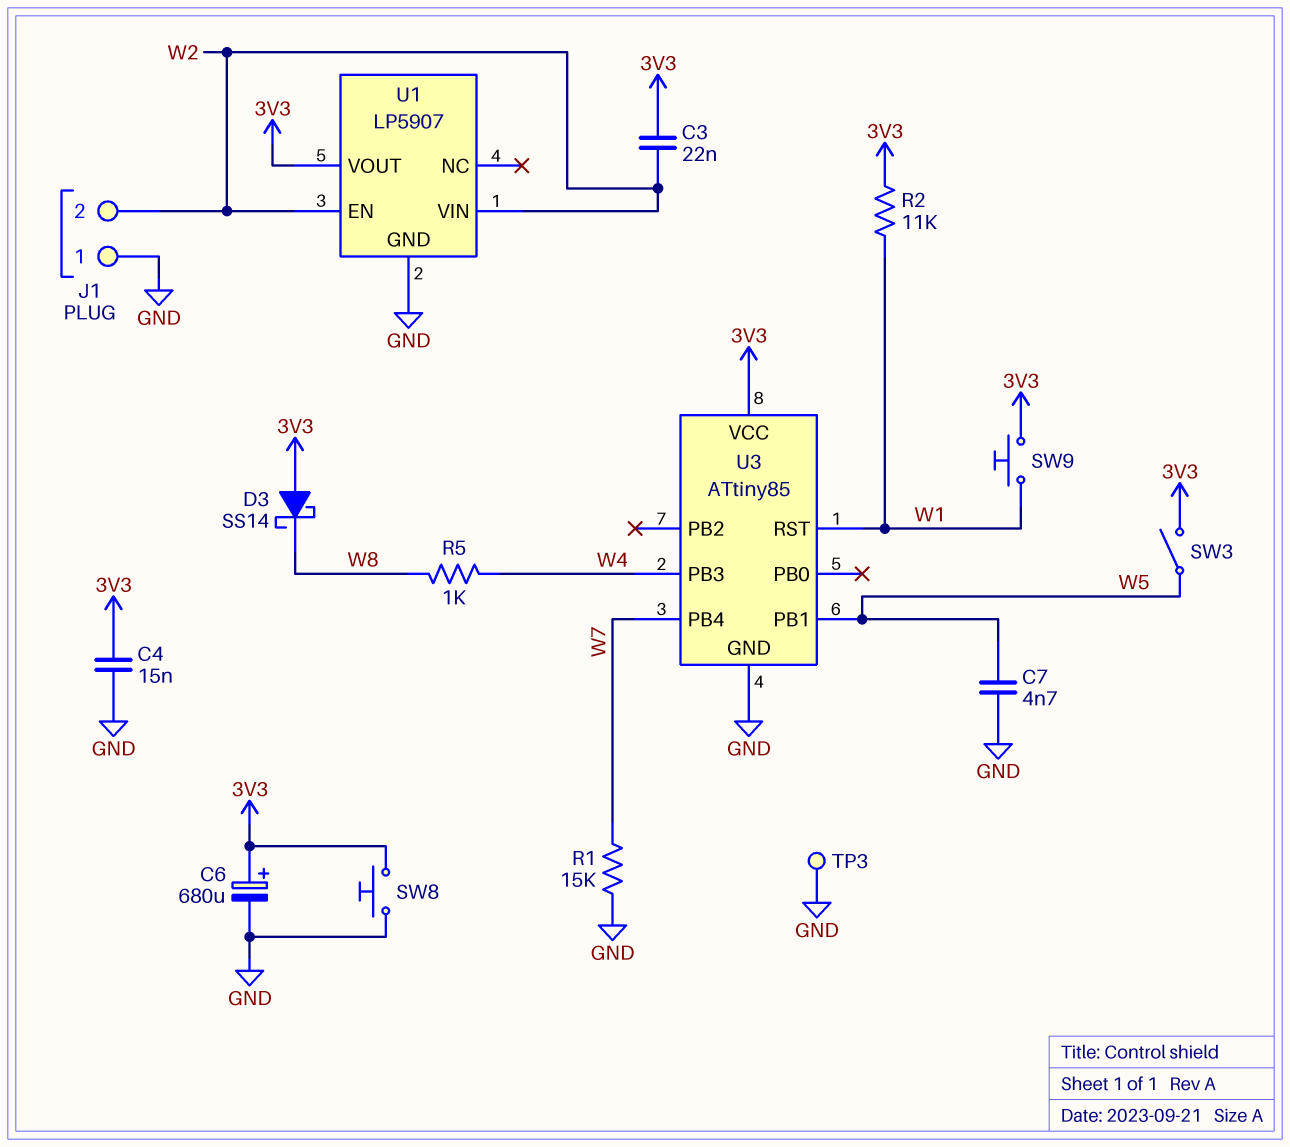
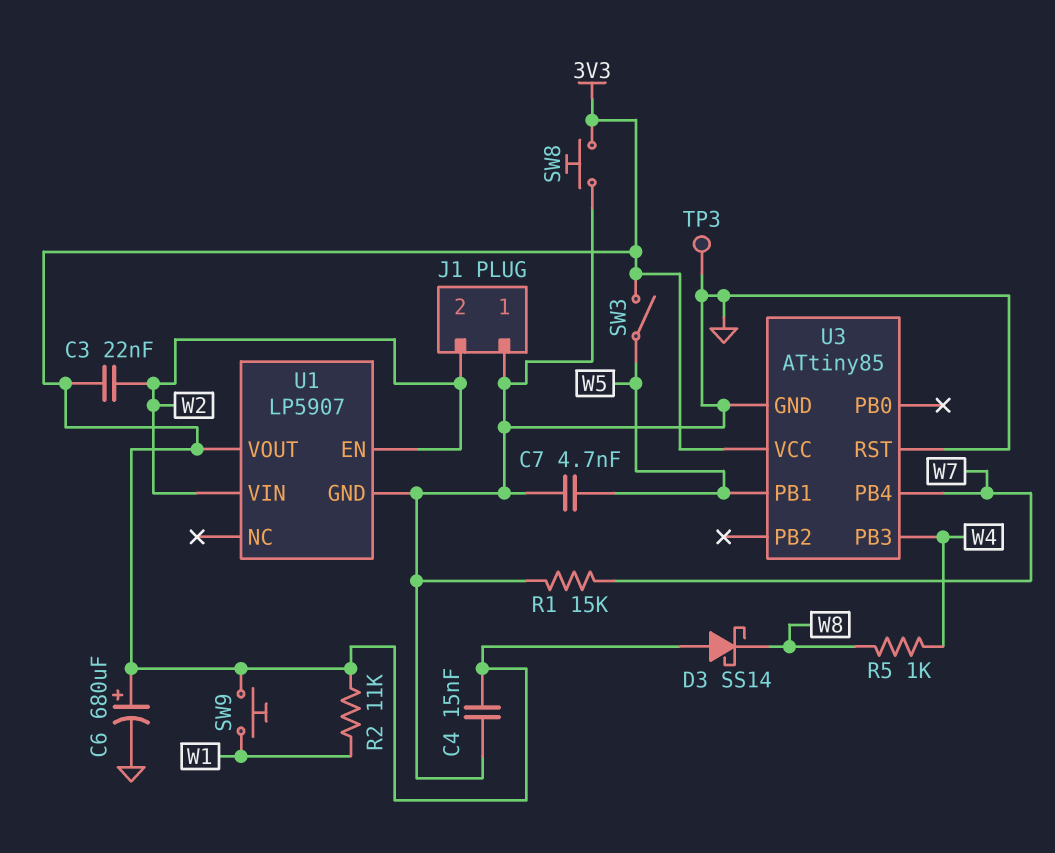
U3 pin RST: W1 -> GND

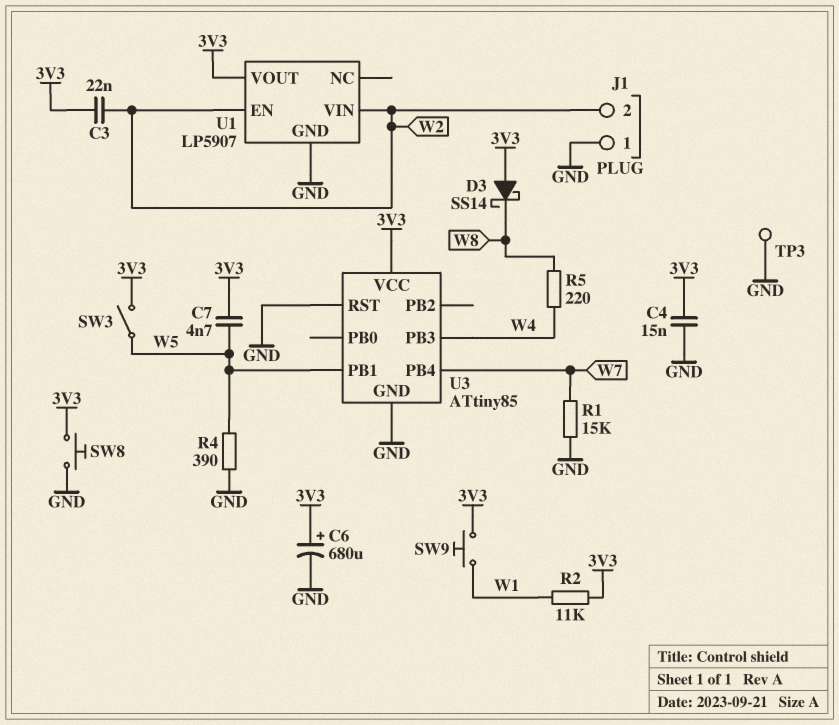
C7: 4.7nF (GND, W5) -> 4.7nF (3V3, W5)
R4: none -> 390 (GND, W5)
R5: 1k (W4, W8) -> 220 (W4, W8)

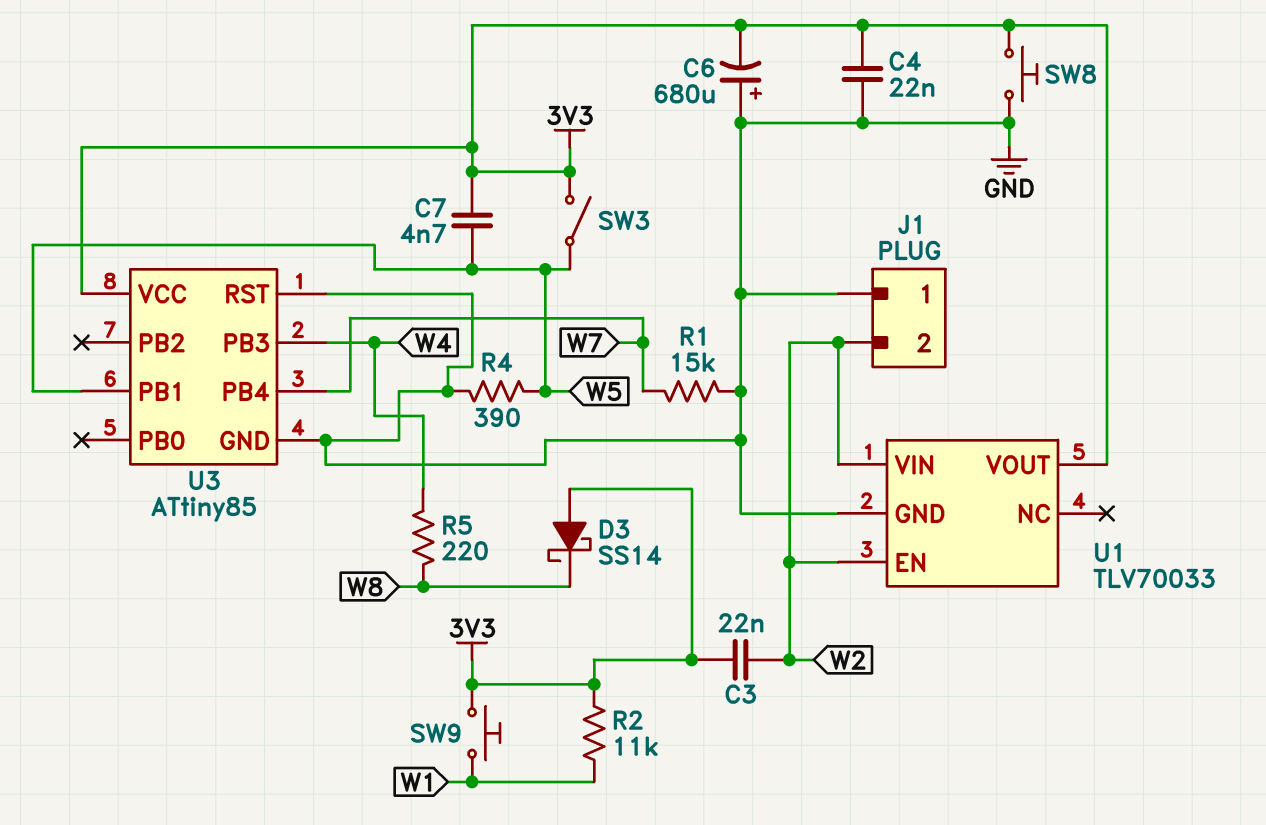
C4: 15nF (3V3, GND) -> 22nF (3V3, GND)
C6: 680uF (plus 3V3, minus GND) -> 680uF (plus GND, minus 3V3)
TP3: test point (GND) -> none
U1: LP5907 -> TLV70033

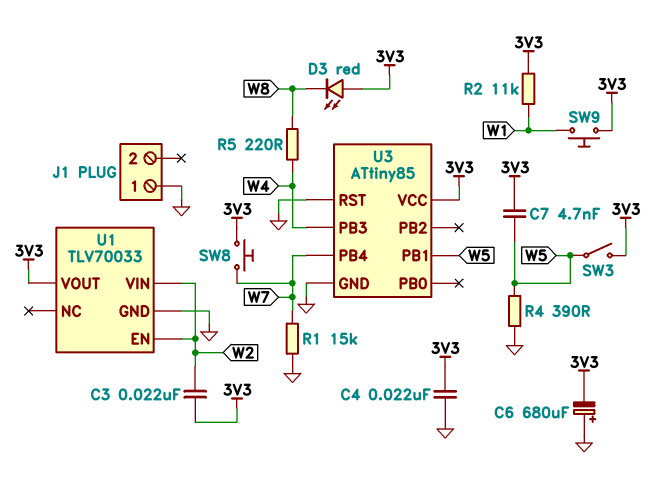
D3: schottky SS14 (A 3V3, K W8) -> LED red (A 3V3, K W8)
J1 pin 2: W2 -> none
SW8: button (3V3, GND) -> button (3V3, W7)

